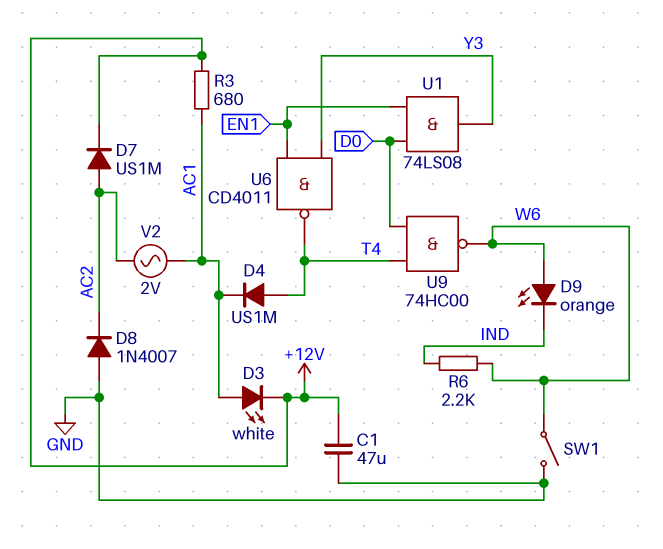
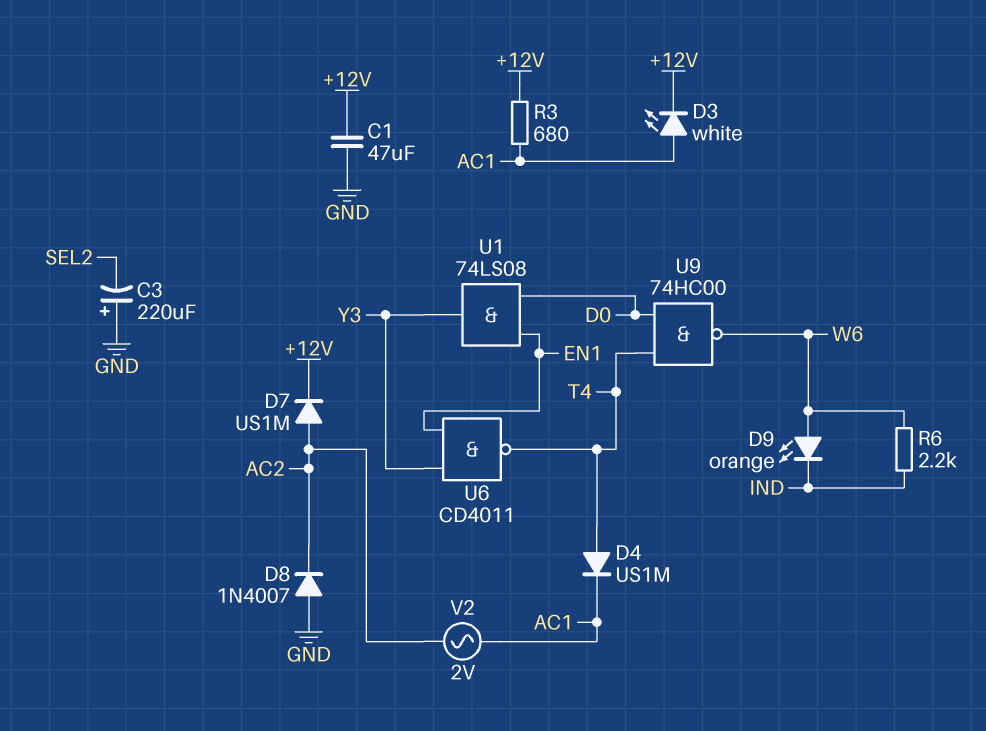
C3: none -> 220uF (plus GND, minus SEL2)
SW1: switch (GND, W6) -> none

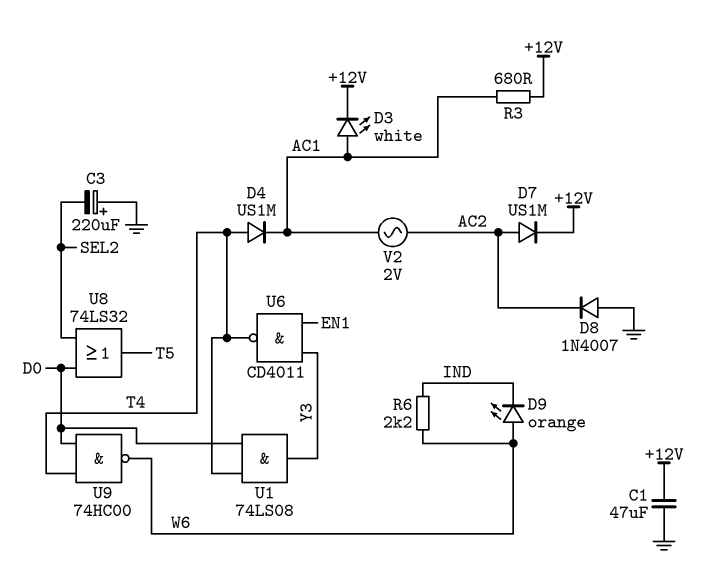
U1: AND 74LS08 (in D0, in EN1, out Y3) -> AND 74LS08 (in D0, in T4, out Y3)
U8: none -> OR 74LS32 (in D0, in SEL2, out T5)

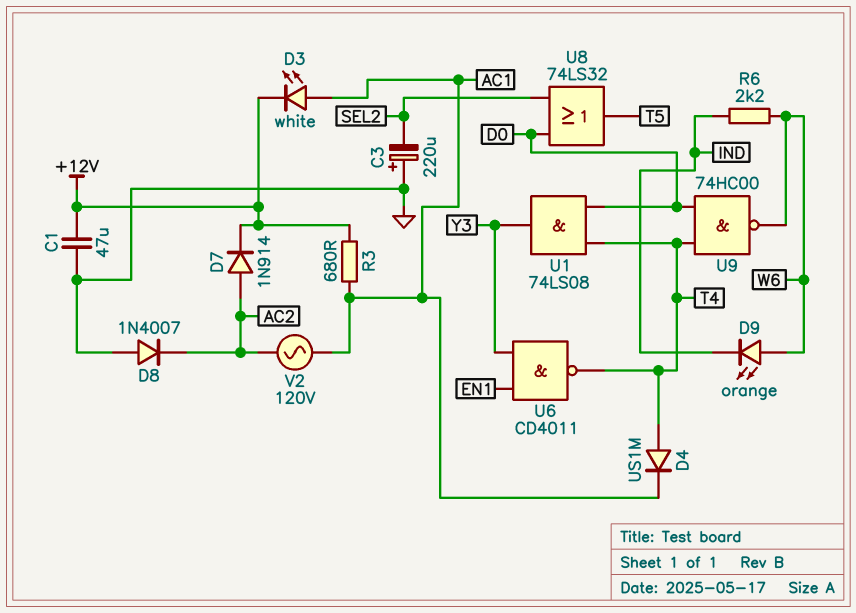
D7: diode US1M (A AC2, K +12V) -> diode 1N914 (A AC2, K +12V)
V2: AC 2V (AC1, AC2) -> AC 120V (AC1, AC2)

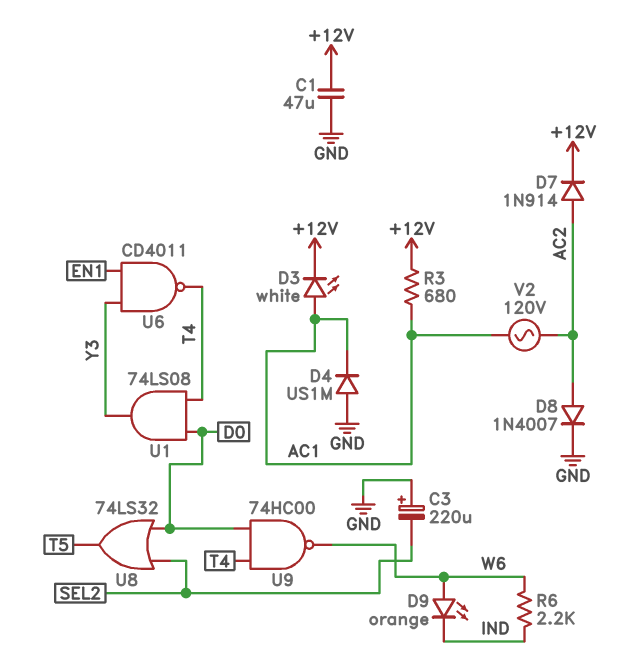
D4: diode US1M (A T4, K AC1) -> diode US1M (A GND, K AC1)
D8: diode 1N4007 (A GND, K AC2) -> diode 1N4007 (A AC2, K GND)

